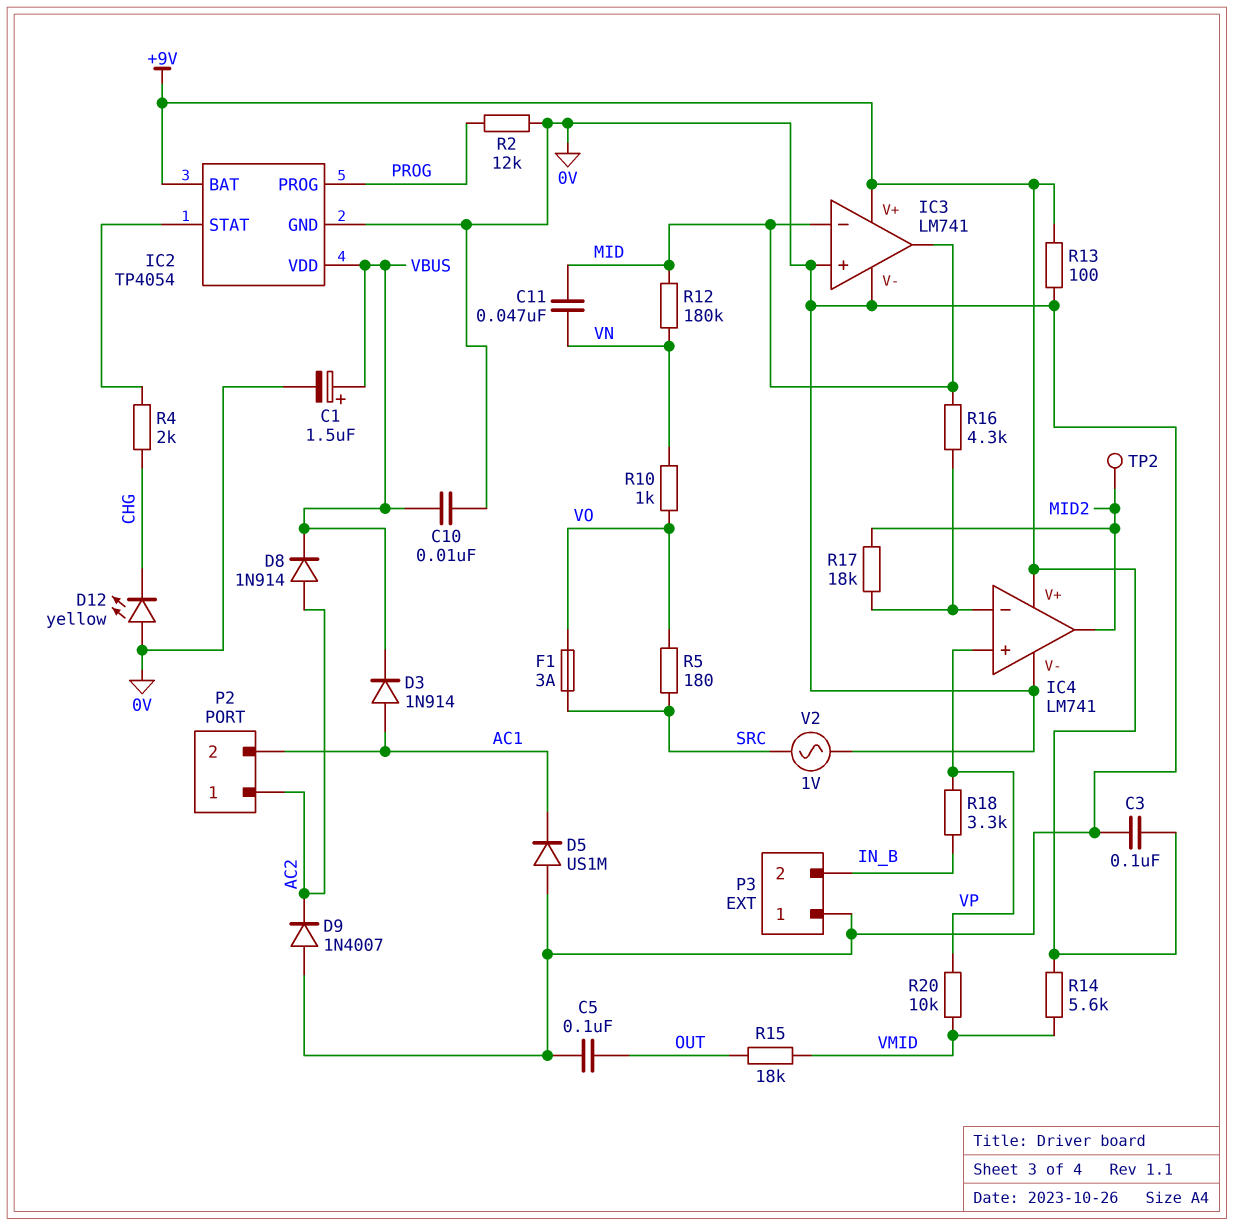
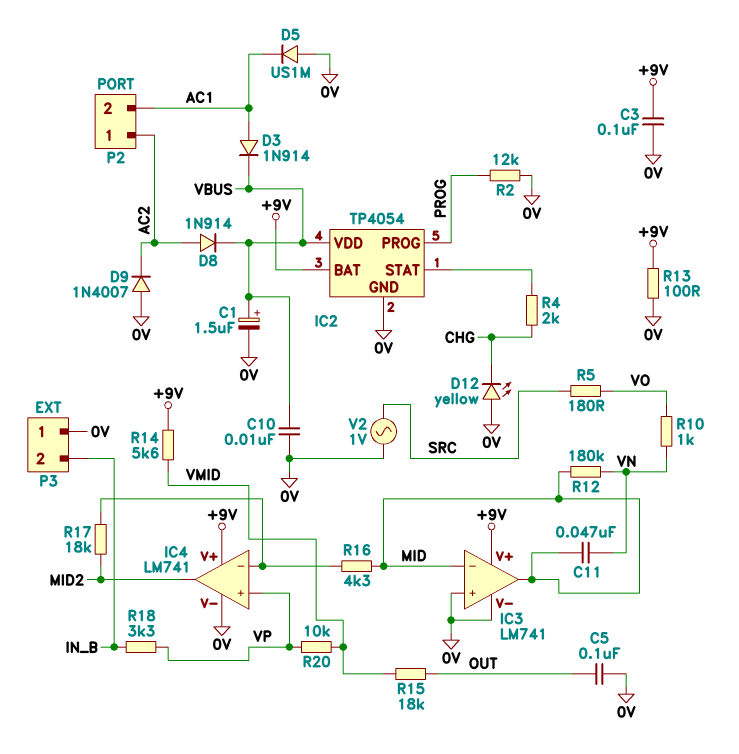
F1: 3A (SRC, VO) -> none
TP2: test point (MID2) -> none

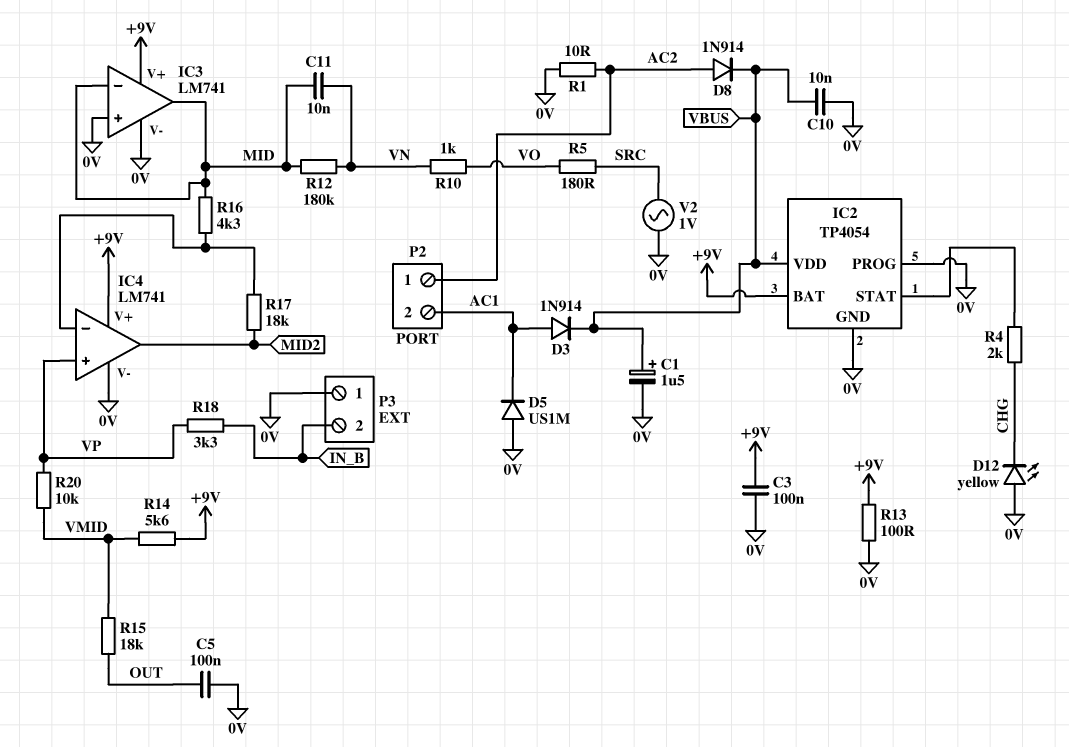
C11: 47nF (MID, VN) -> 10nF (MID, VN)
D9: diode 1N4007 (A 0V, K AC2) -> none
IC2 pin PROG: PROG -> 0V
R1: none -> 10 (0V, AC2)
R2: 12k (0V, PROG) -> none

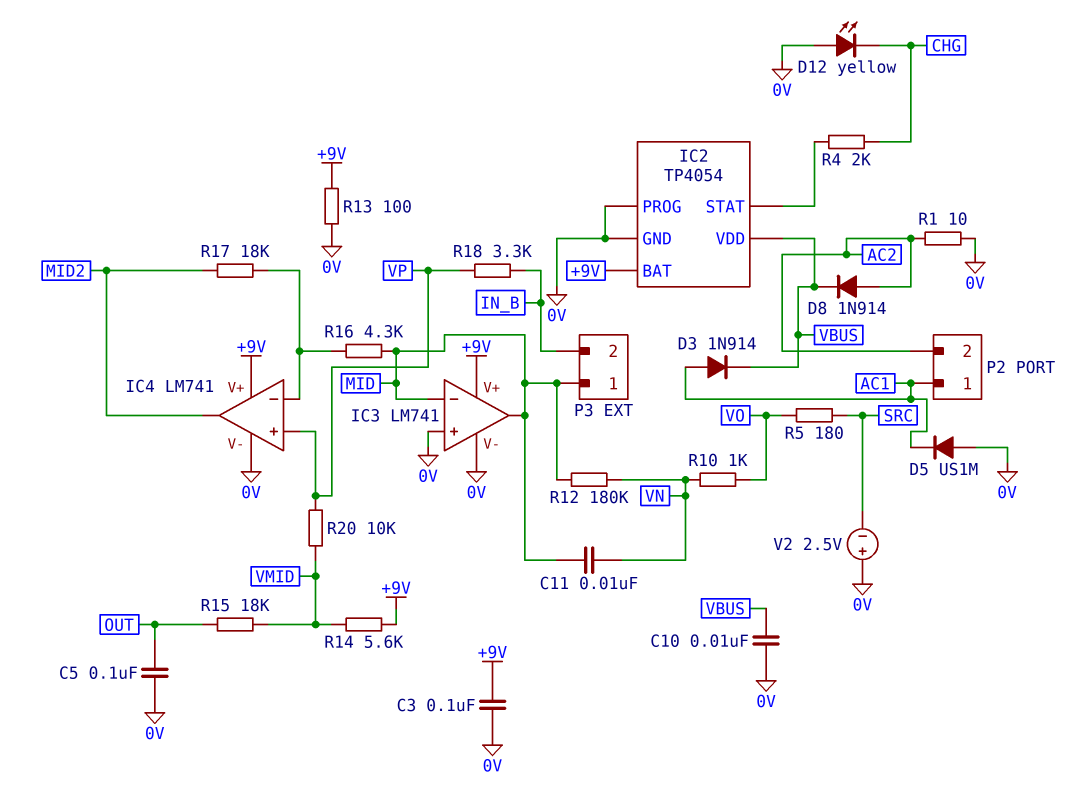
C1: 1.5uF (plus VBUS, minus 0V) -> none
P2 pin 1: AC2 -> AC1
P2 pin 2: AC1 -> AC2
P3 pin 1: 0V -> MID
V2: AC 1V (0V, SRC) -> 2.5V (plus 0V, minus SRC)

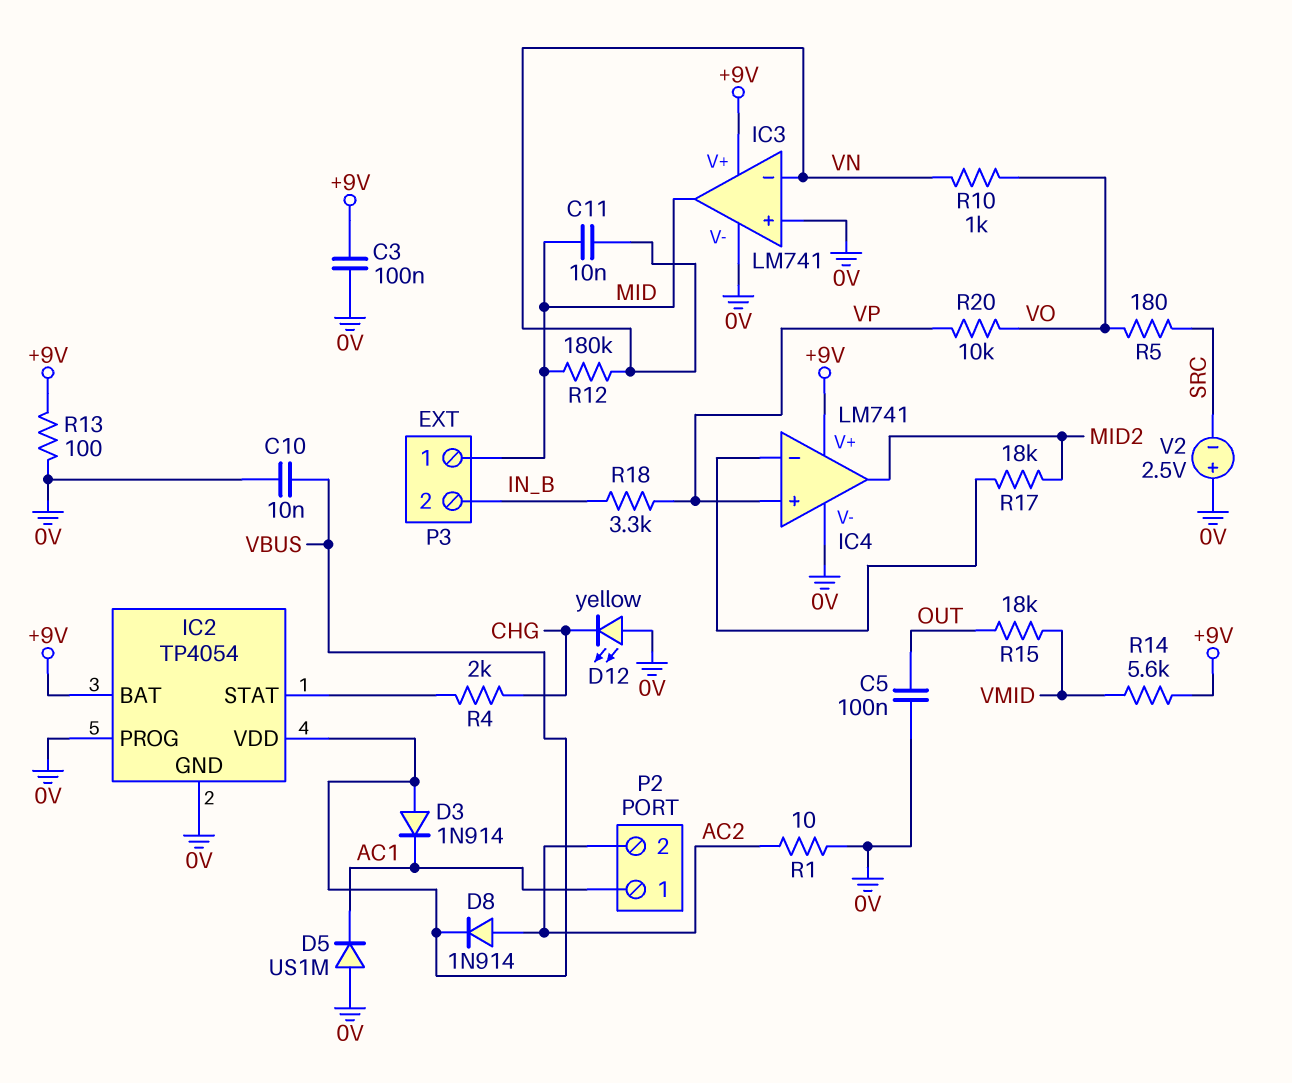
D3: diode 1N914 (A AC1, K VBUS) -> diode 1N914 (A VBUS, K AC1)
IC3 pin in-: MID -> VN
R16: 4.3k (IC4/in-, MID) -> none
R20: 10k (VMID, VP) -> 10k (VO, VP)

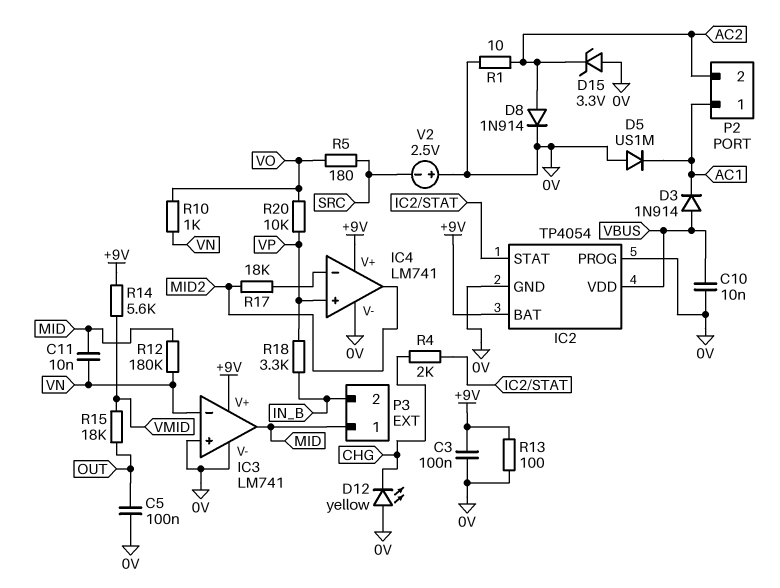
D8: diode 1N914 (A AC2, K VBUS) -> diode 1N914 (A AC2, K 0V)
D15: none -> zener 3.3V (A 0V, K AC2)

